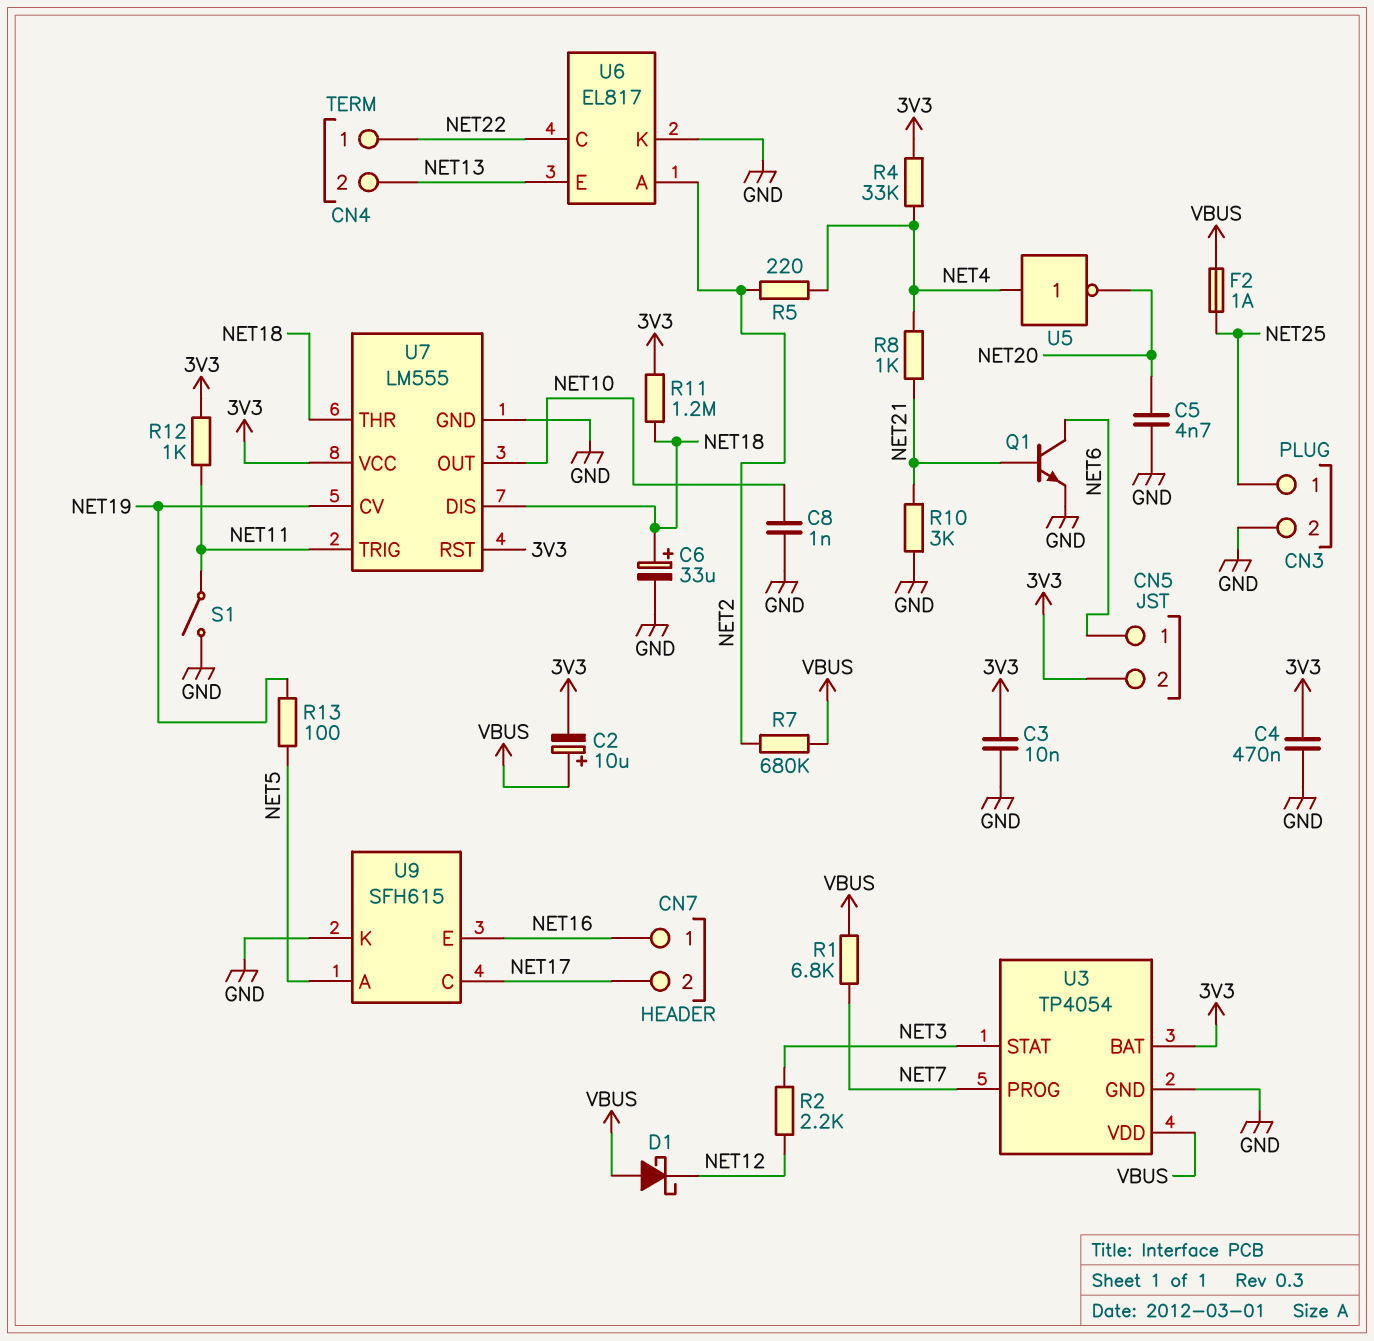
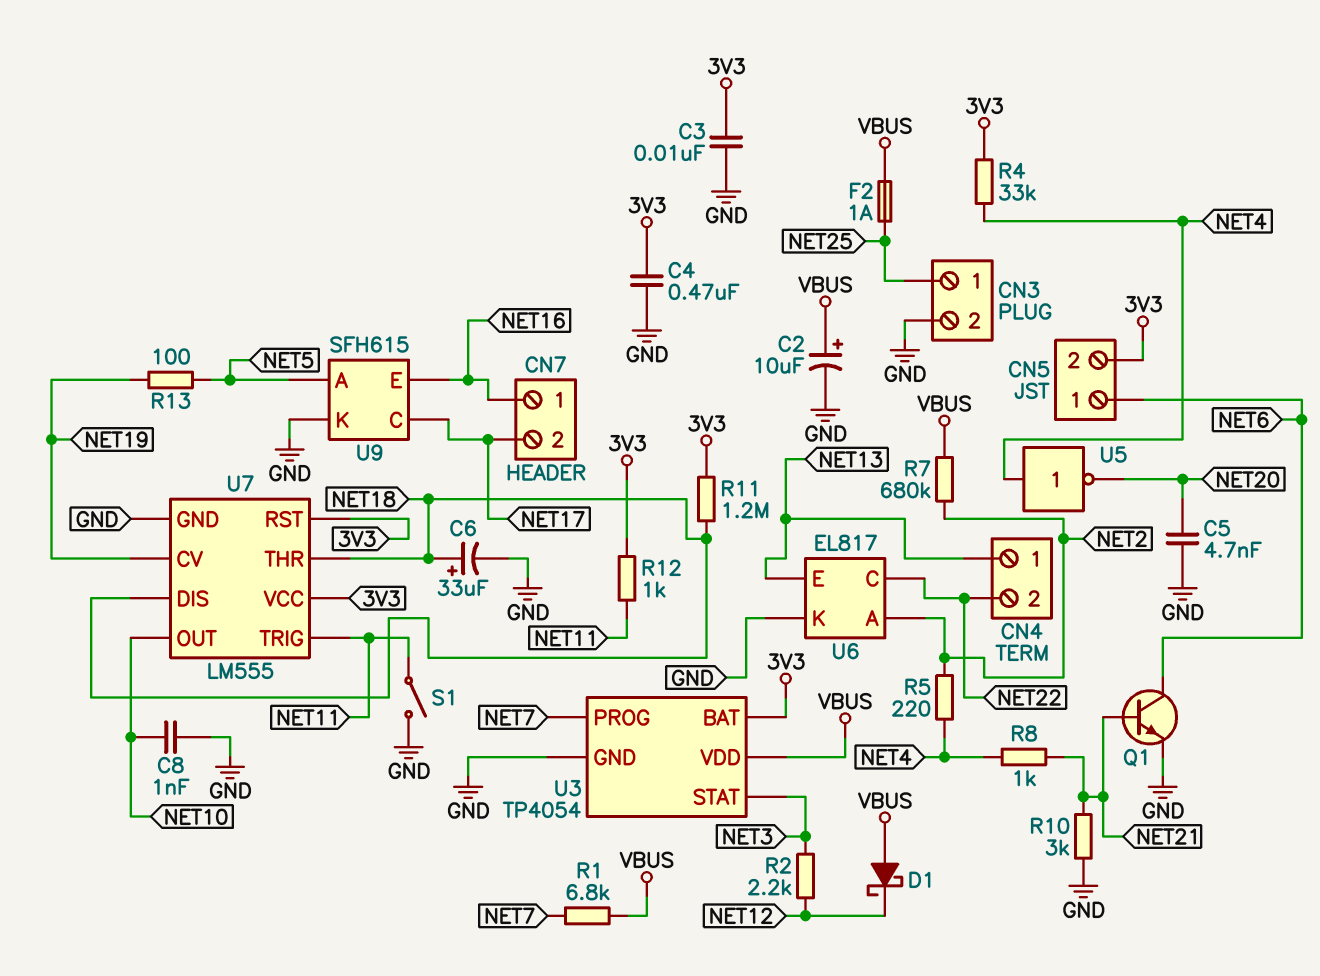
C2: 10uF (plus VBUS, minus 3V3) -> 10uF (plus VBUS, minus GND)
CN4 pin 1: NET22 -> NET13
CN4 pin 2: NET13 -> NET22

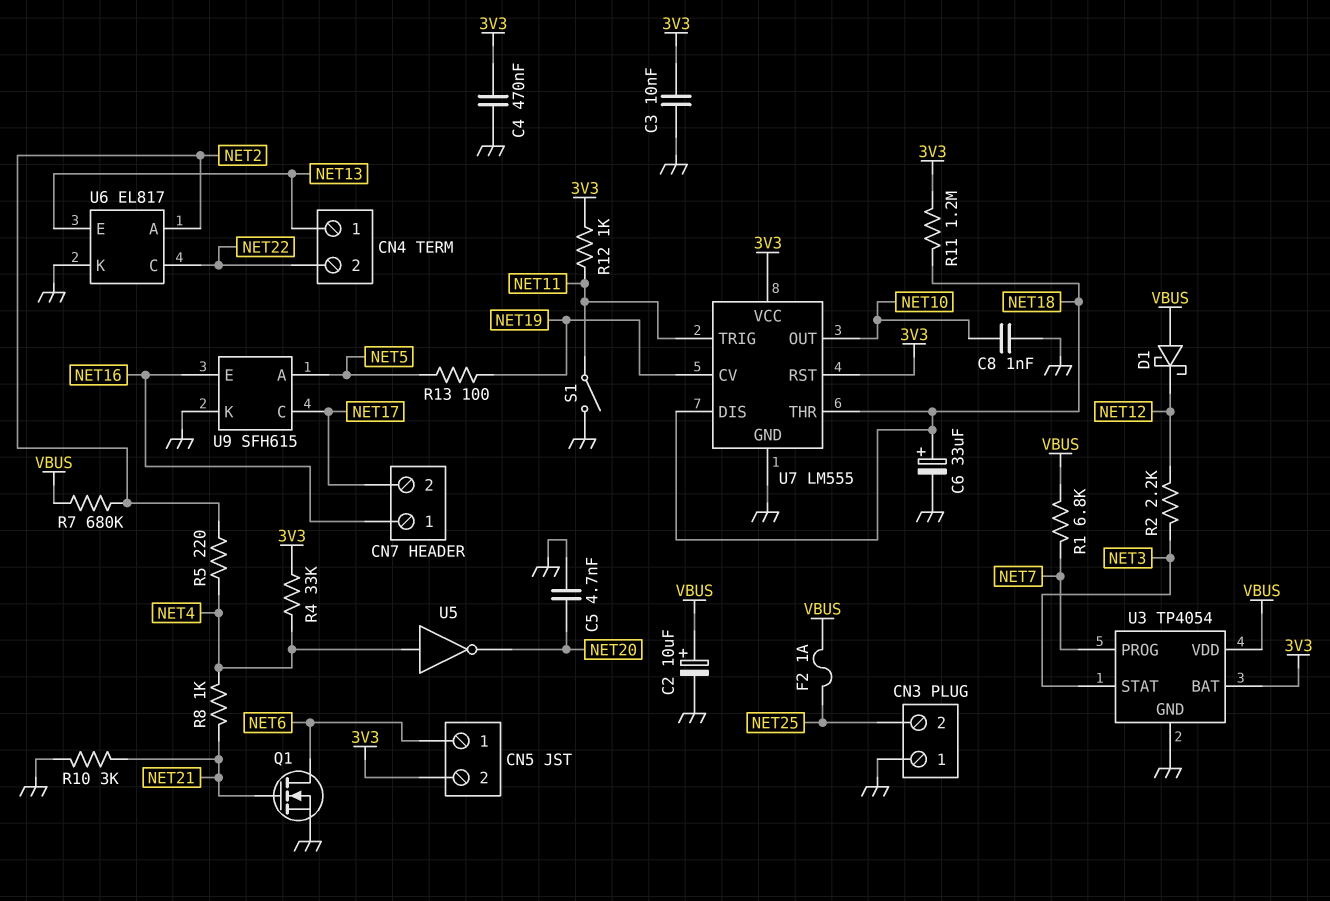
CN3 pin 1: NET25 -> GND
CN3 pin 2: GND -> NET25
Q1: NPN (B NET21, C NET6, E GND) -> NMOS (G NET21, D NET6, S GND)

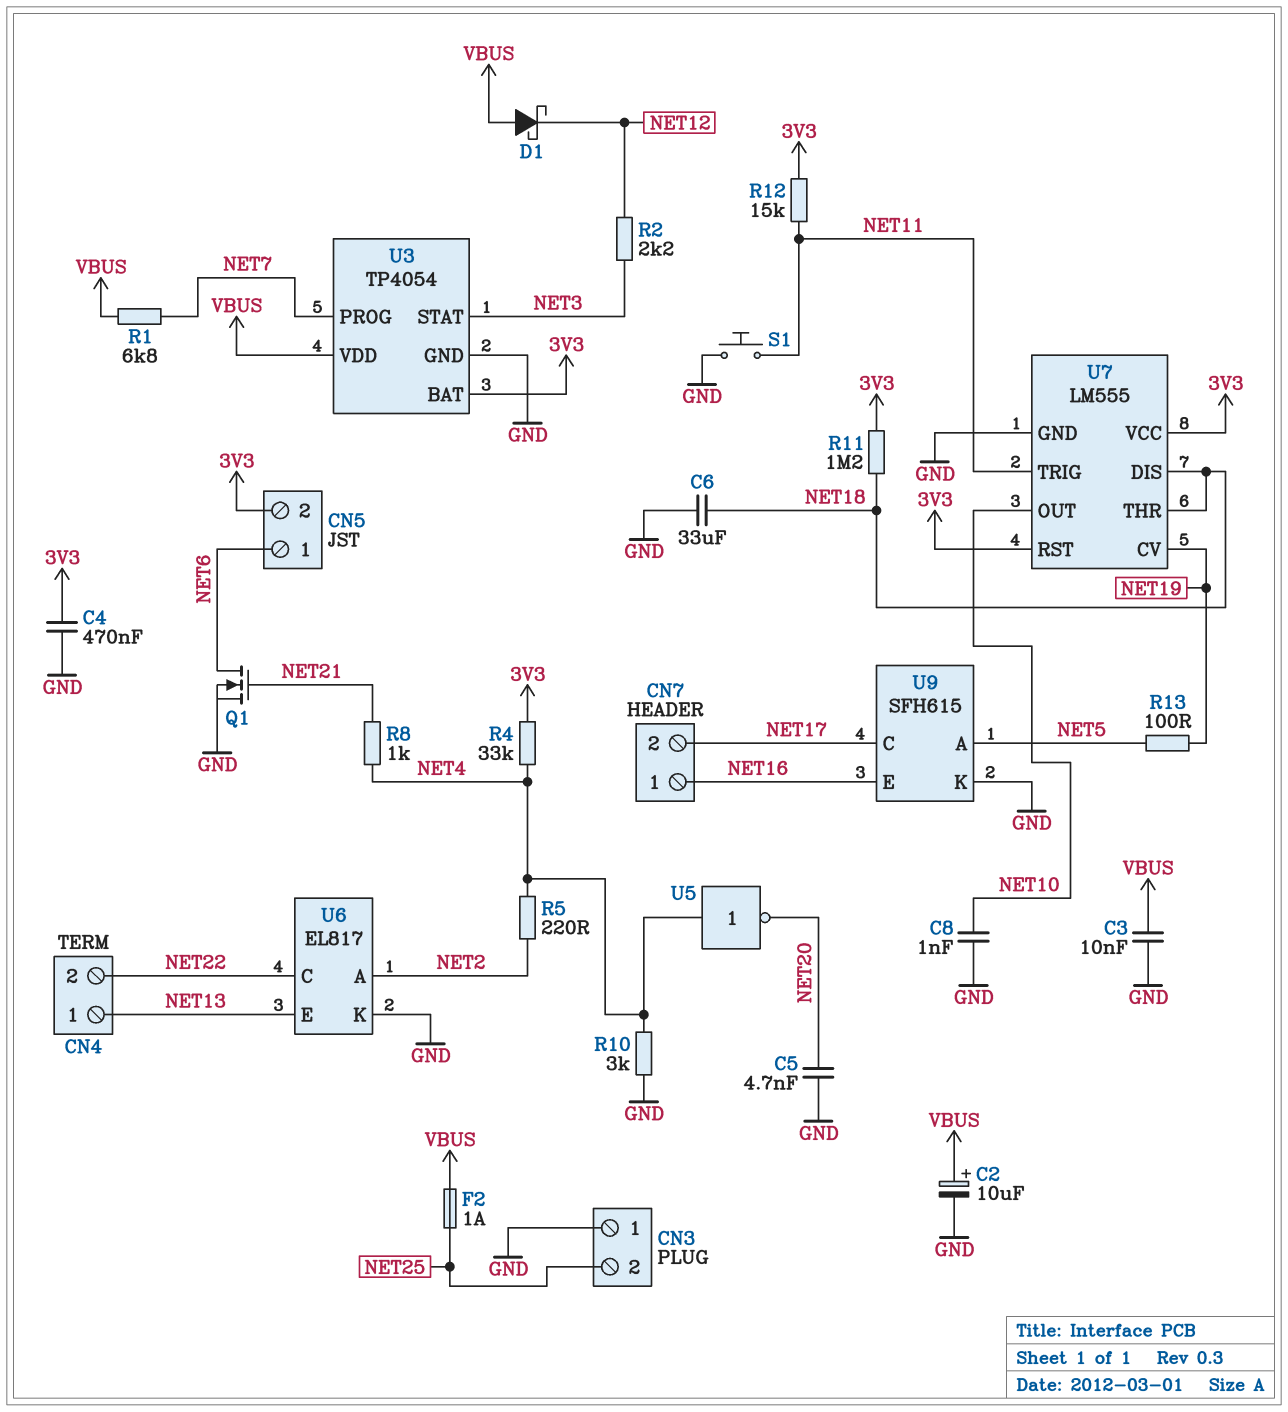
C3: 10nF (3V3, GND) -> 10nF (GND, VBUS)
C6: 33uF (plus NET18, minus GND) -> 33uF (GND, NET18)
R7: 680k (NET2, VBUS) -> none
R10: 3k (GND, NET21) -> 3k (GND, NET4)
R12: 1k (3V3, NET11) -> 15k (3V3, NET11)
S1: switch (GND, NET11) -> button (GND, NET11)

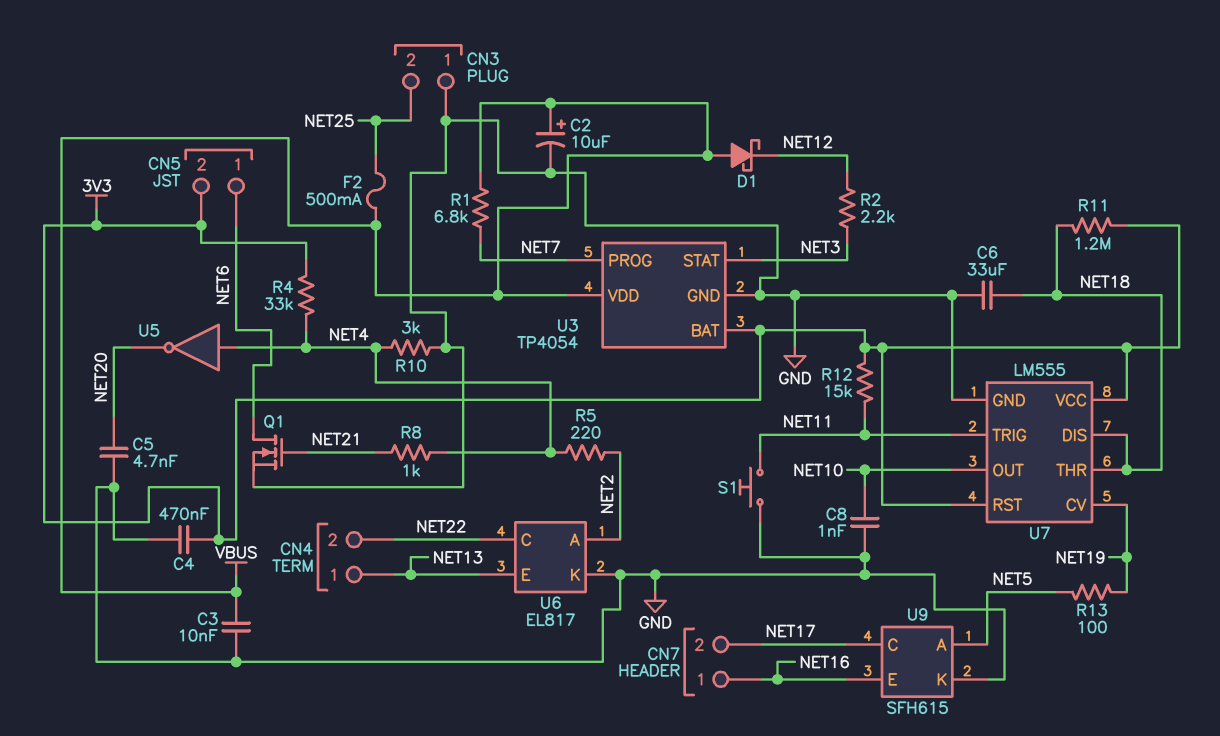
F2: 1A (NET25, VBUS) -> 500mA (NET25, VBUS)

